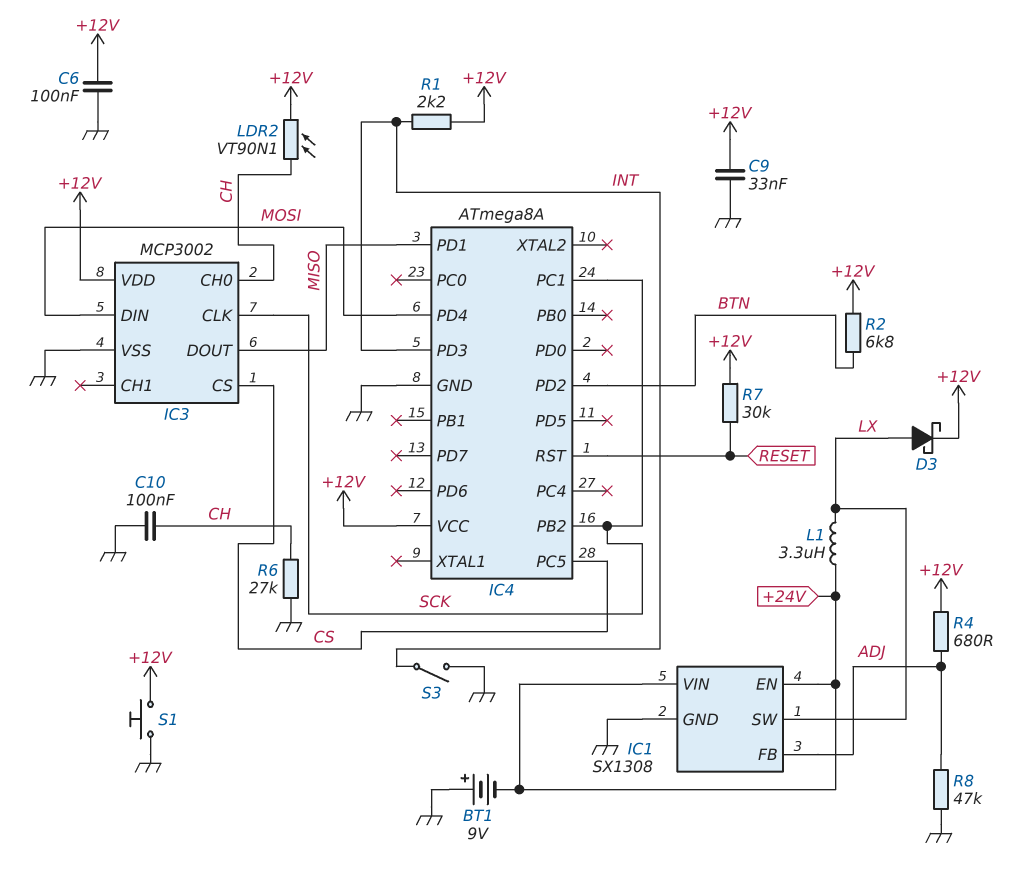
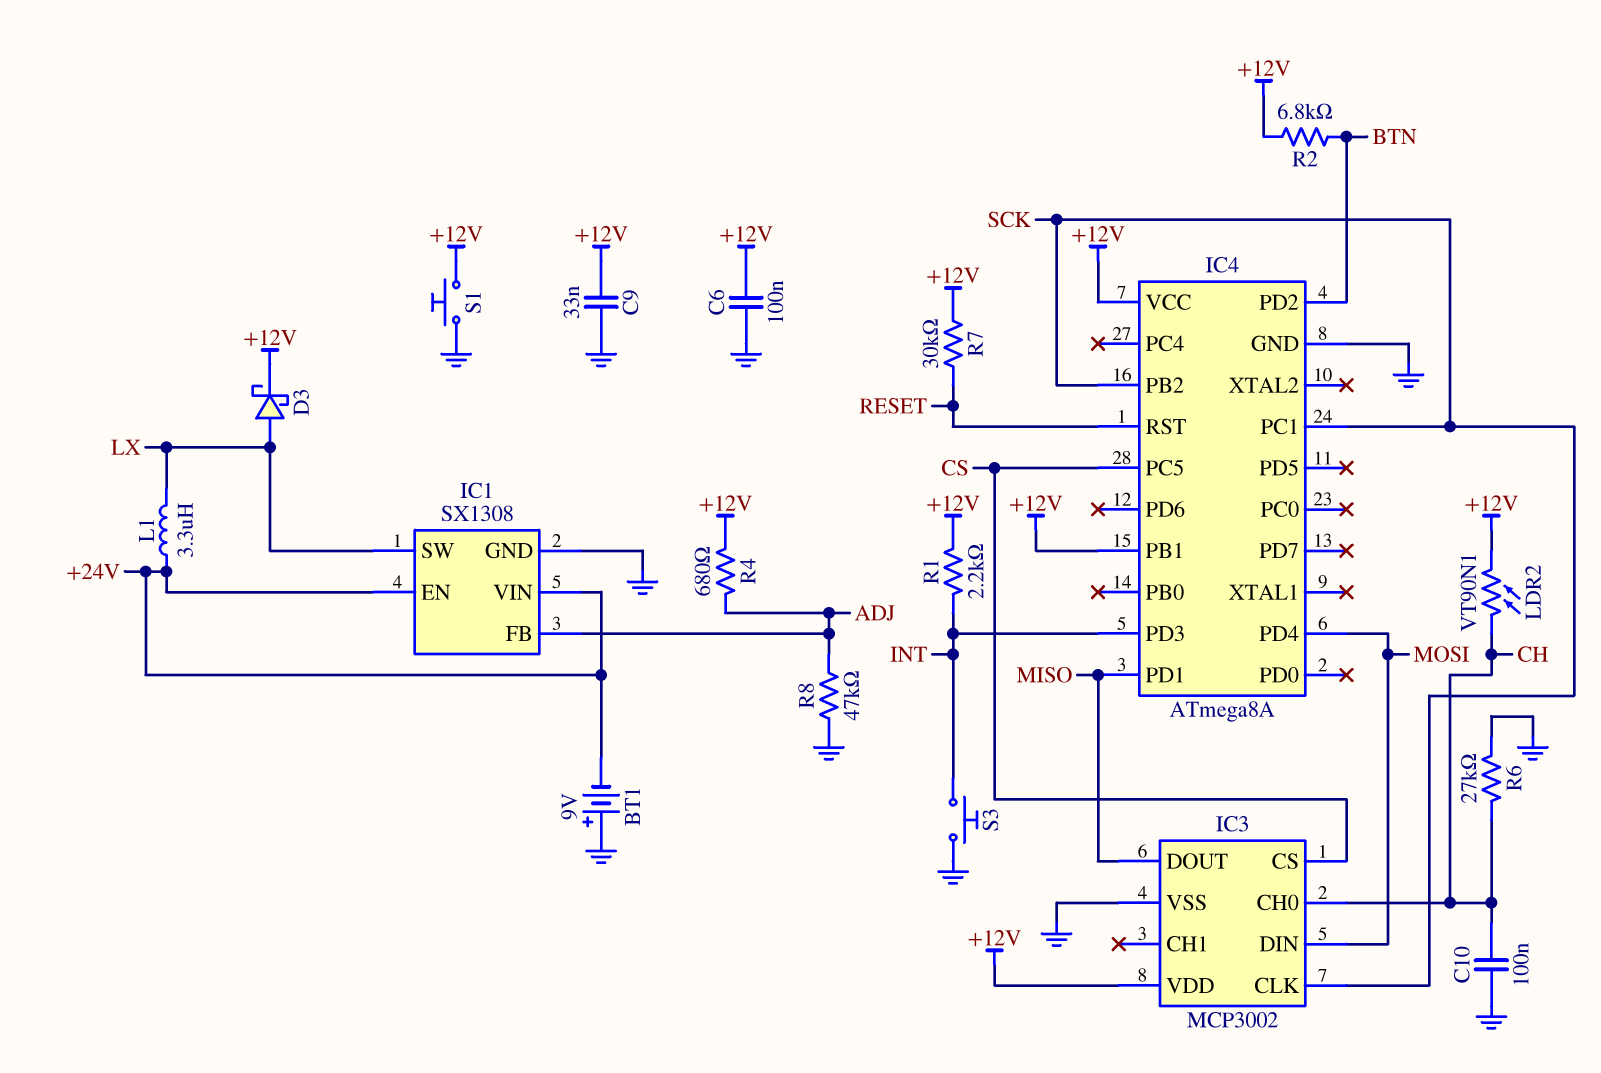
IC4 pin PB1: none -> +12V
S3: switch (GND, INT) -> button (GND, INT)

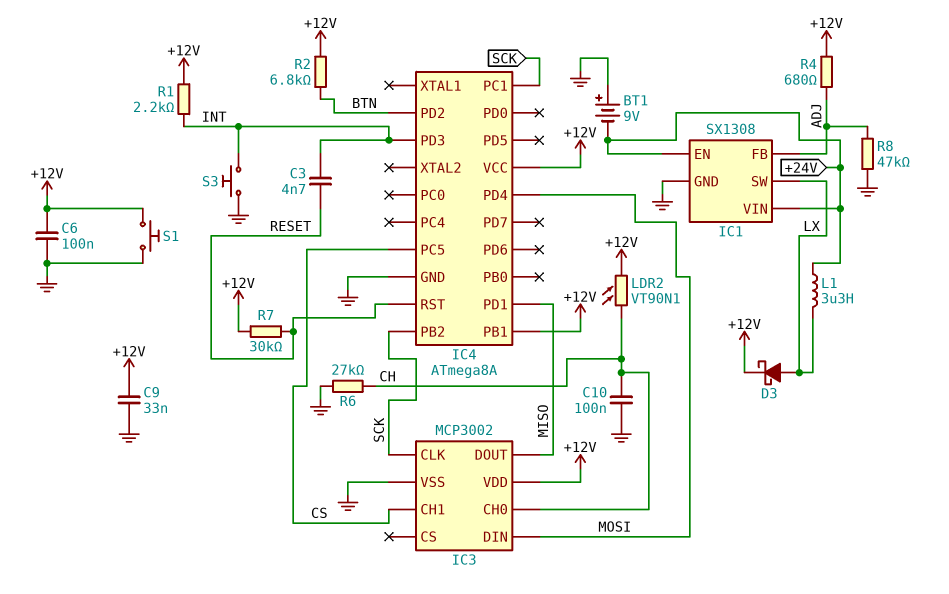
C3: none -> 4.7nF (INT, RESET)
IC3 pin CH1: none -> CS
IC3 pin CS: CS -> none

